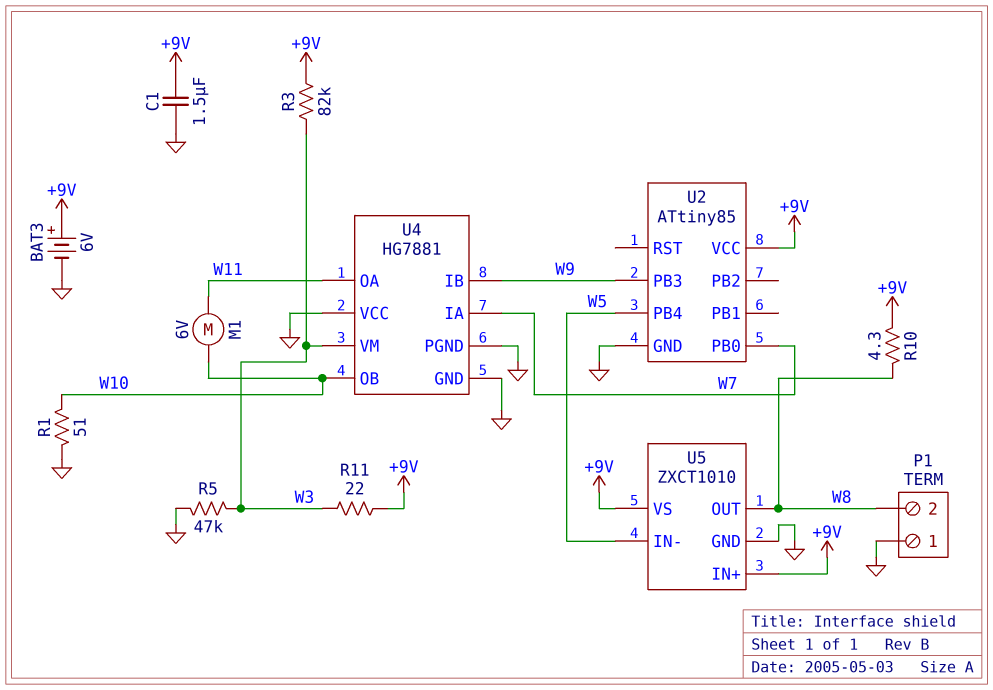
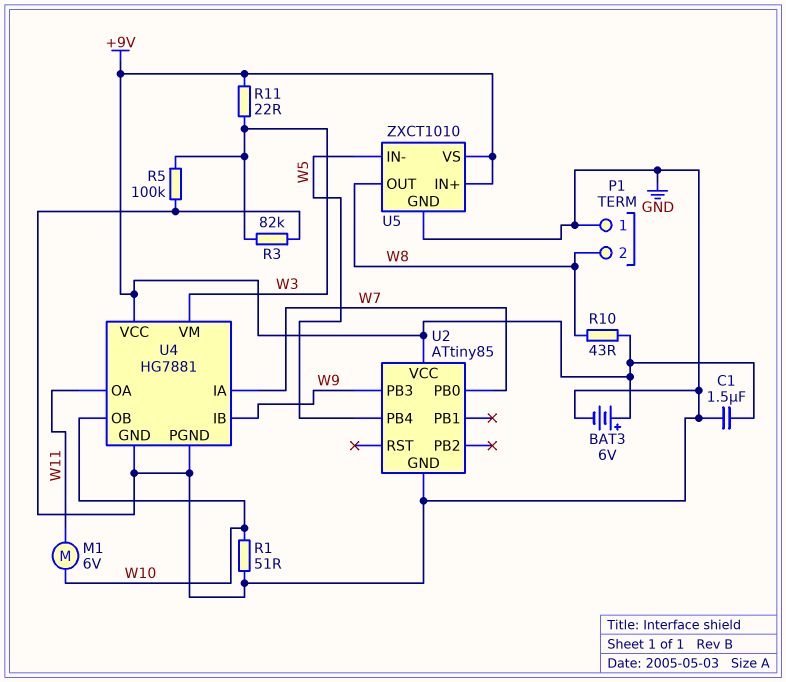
R3: 82k (+9V, W3) -> 82k (GND, W3)
R5: 47k (GND, W3) -> 100k (GND, W3)
R10: 4.3 (+9V, W8) -> 43 (+9V, W8)
U4 pin VCC: GND -> +9V

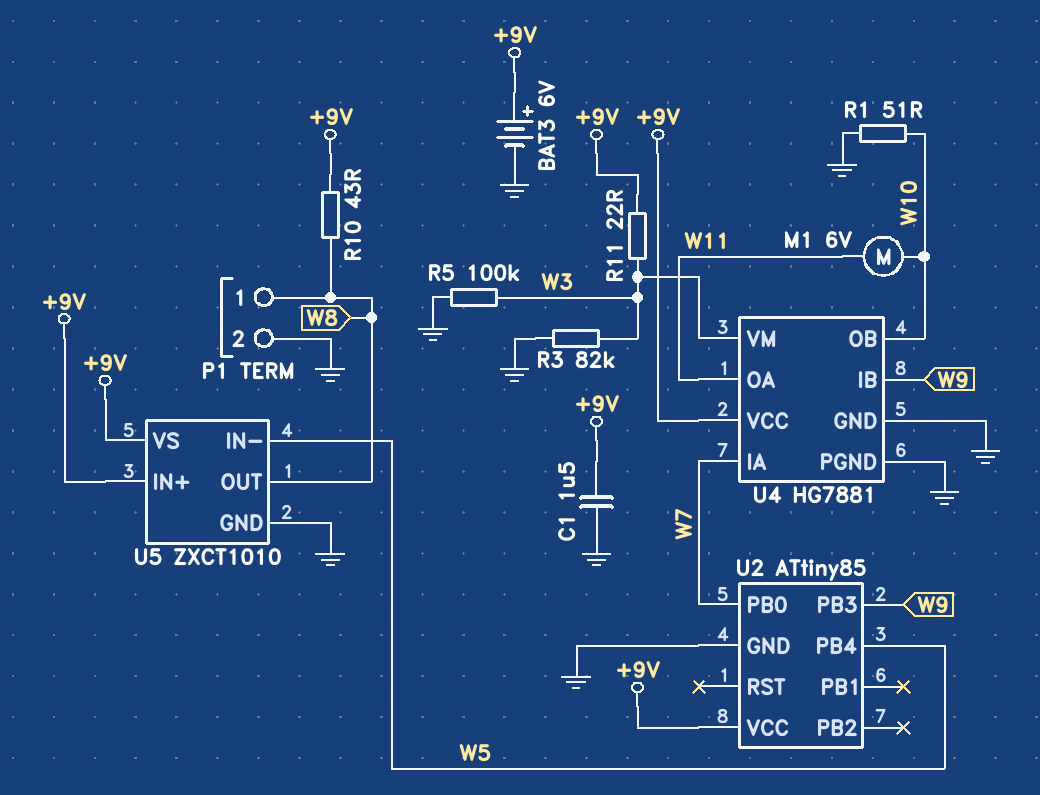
P1 pin 1: GND -> W8
P1 pin 2: W8 -> GND

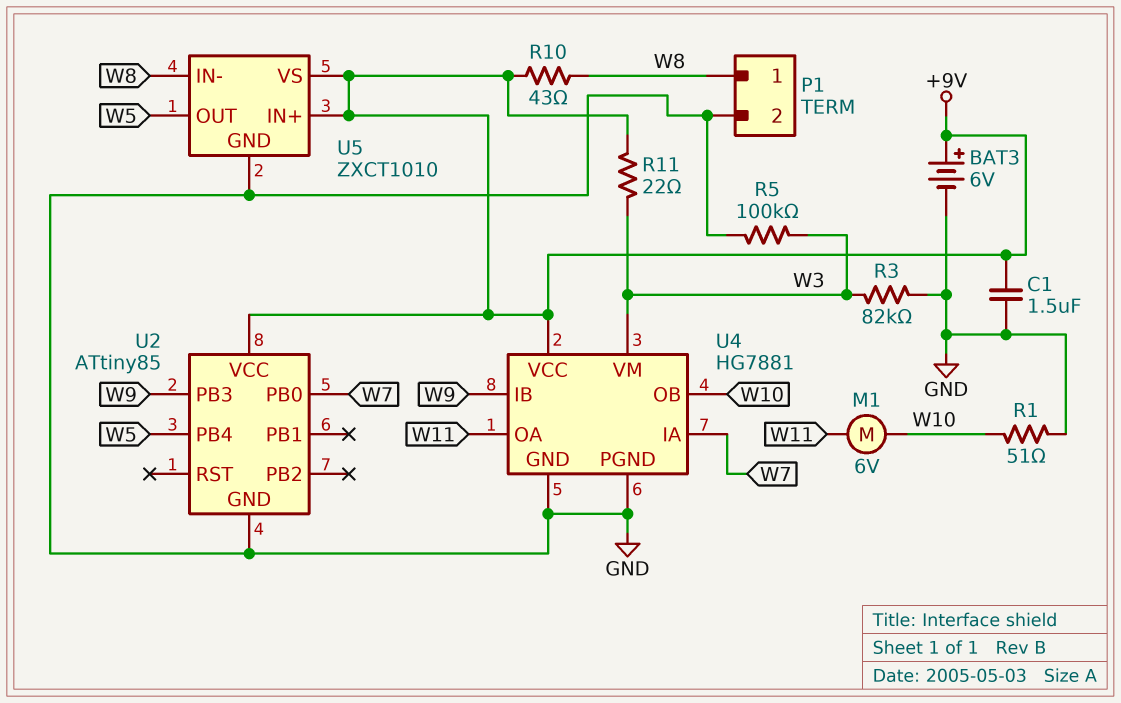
U5 pin IN-: W5 -> W8
U5 pin OUT: W8 -> W5

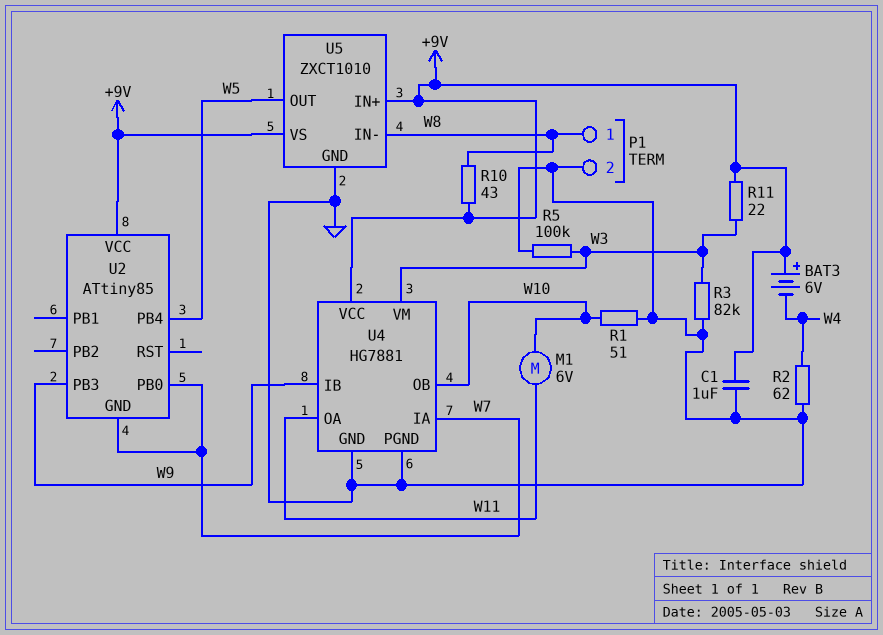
BAT3: 6V (plus +9V, minus GND) -> 6V (plus +9V, minus W4)
C1: 1.5uF (+9V, GND) -> 1uF (+9V, GND)
R2: none -> 62 (GND, W4)
U2 pin GND: GND -> W7

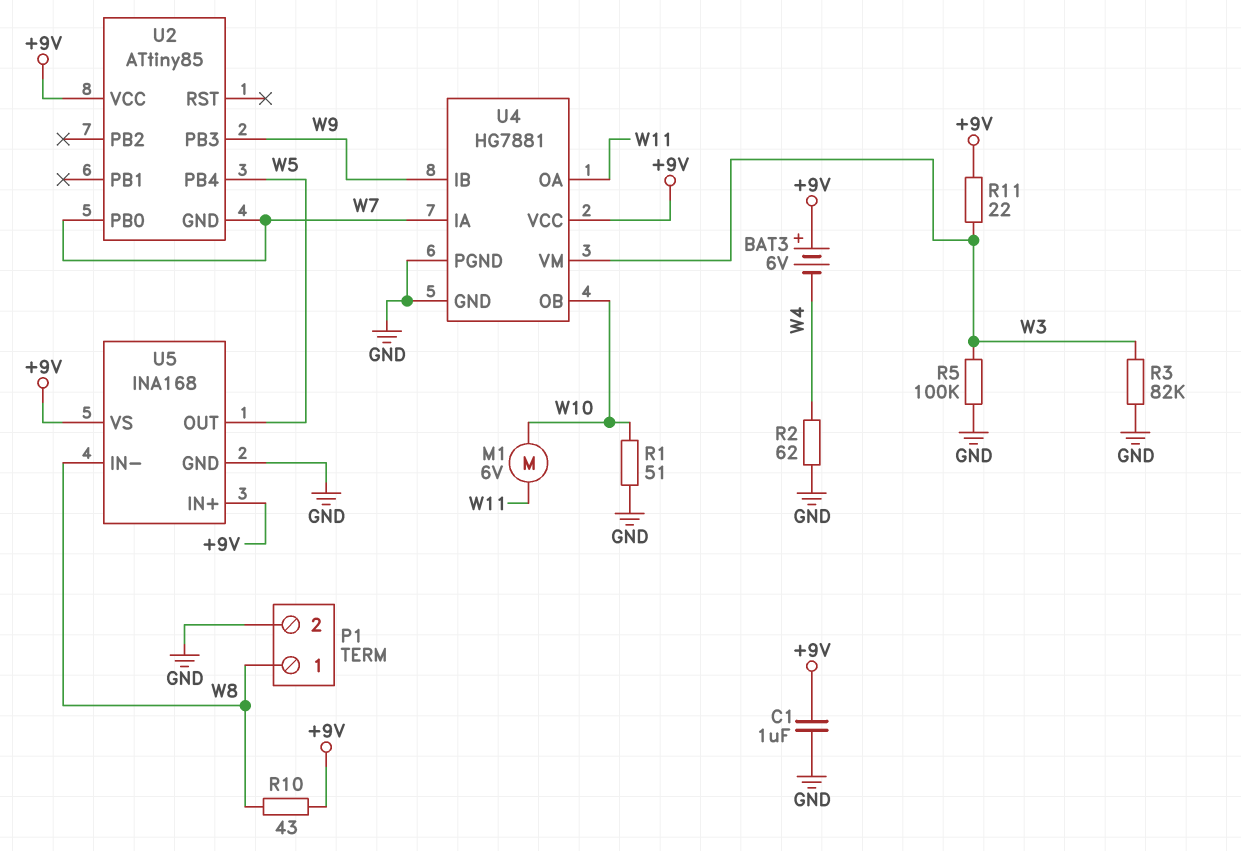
U5: ZXCT1010 -> INA168

